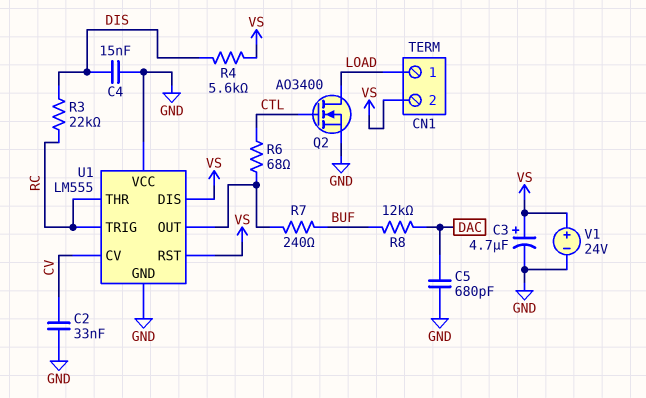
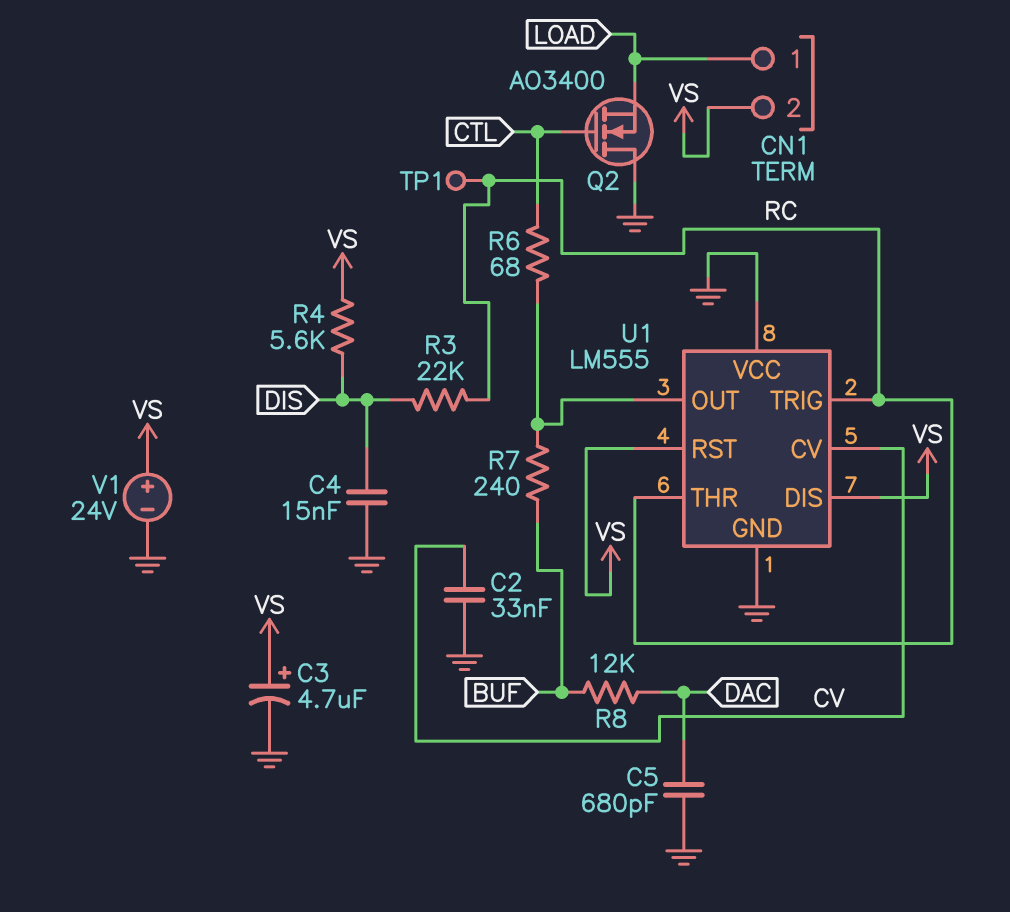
Q2: NMOS AO3400 (G CTL, D LOAD, S GND) -> NMOS AO3400 (G CTL, D GND, S LOAD)
TP1: none -> test point (RC)

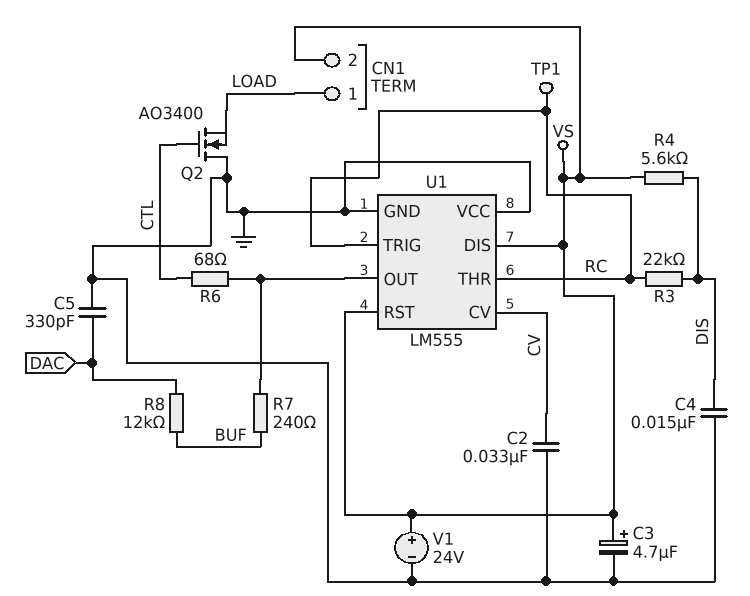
C5: 680pF (DAC, GND) -> 330pF (DAC, GND)

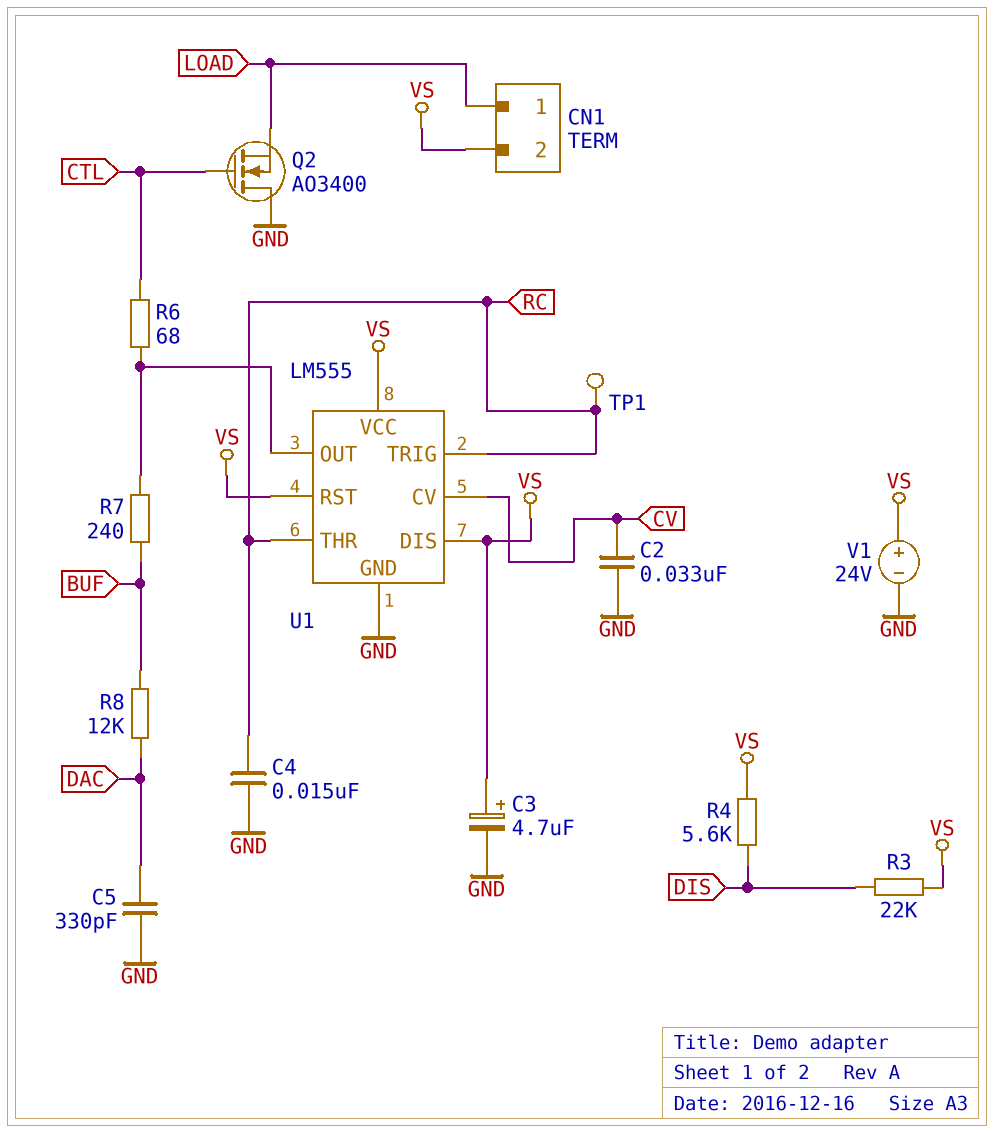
C4: 15nF (DIS, GND) -> 15nF (GND, RC)
R3: 22k (DIS, RC) -> 22k (DIS, VS)
U1 pin VCC: GND -> VS

